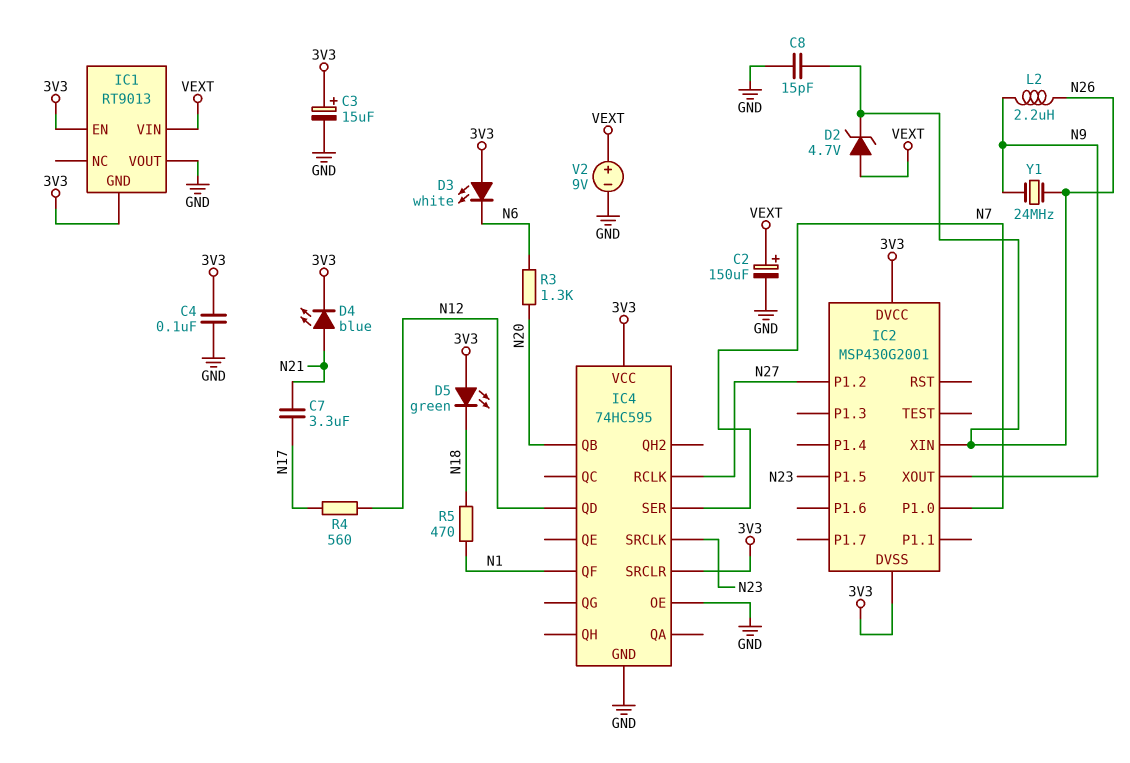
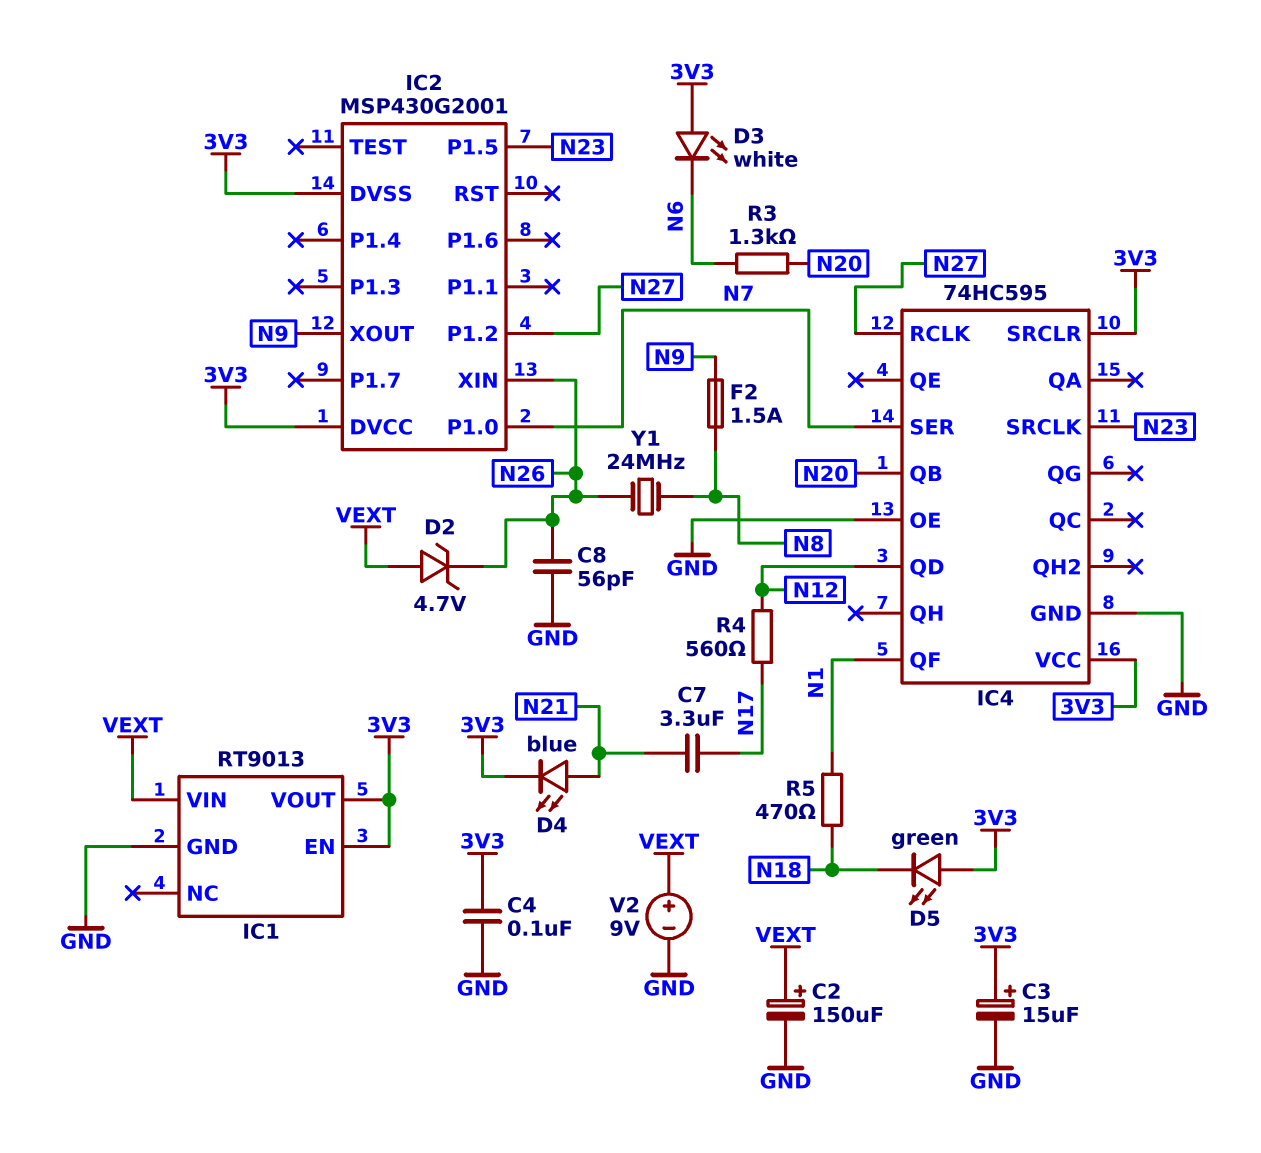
C8: 15pF (GND, N26) -> 56pF (GND, N26)
F2: none -> 1.5A (N8, N9)
IC1 pin GND: 3V3 -> GND
IC1 pin VOUT: GND -> 3V3
L2: 2.2uH (N9, N26) -> none
Y1: 24MHz (N9, N26) -> 24MHz (N8, N26)

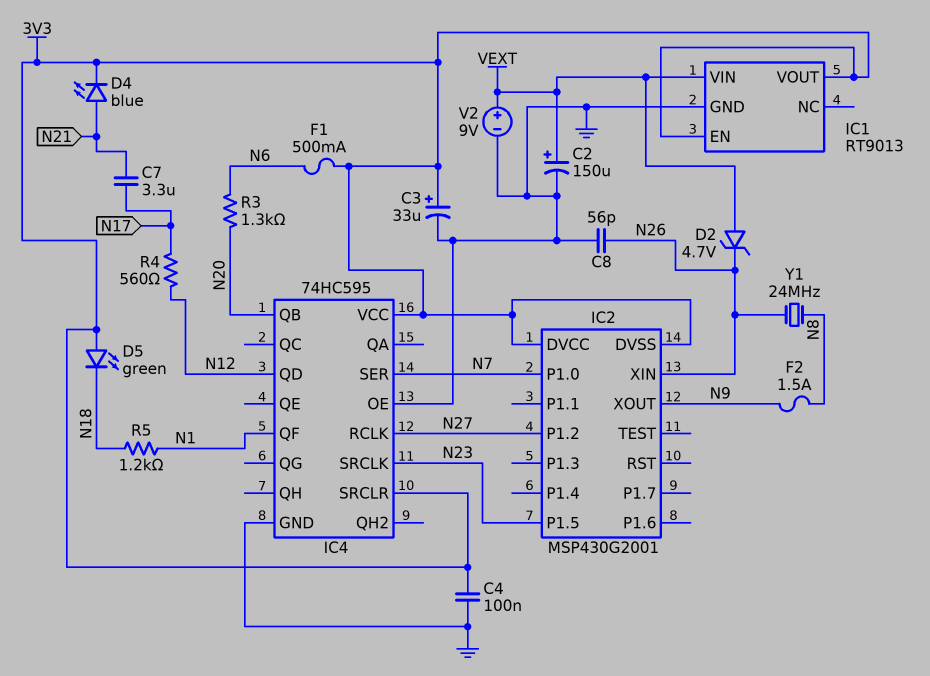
C3: 15uF (plus 3V3, minus GND) -> 33uF (plus 3V3, minus GND)
D3: LED white (A 3V3, K N6) -> none
F1: none -> 500mA (3V3, N6)
R5: 470 (N1, N18) -> 1.2k (N1, N18)

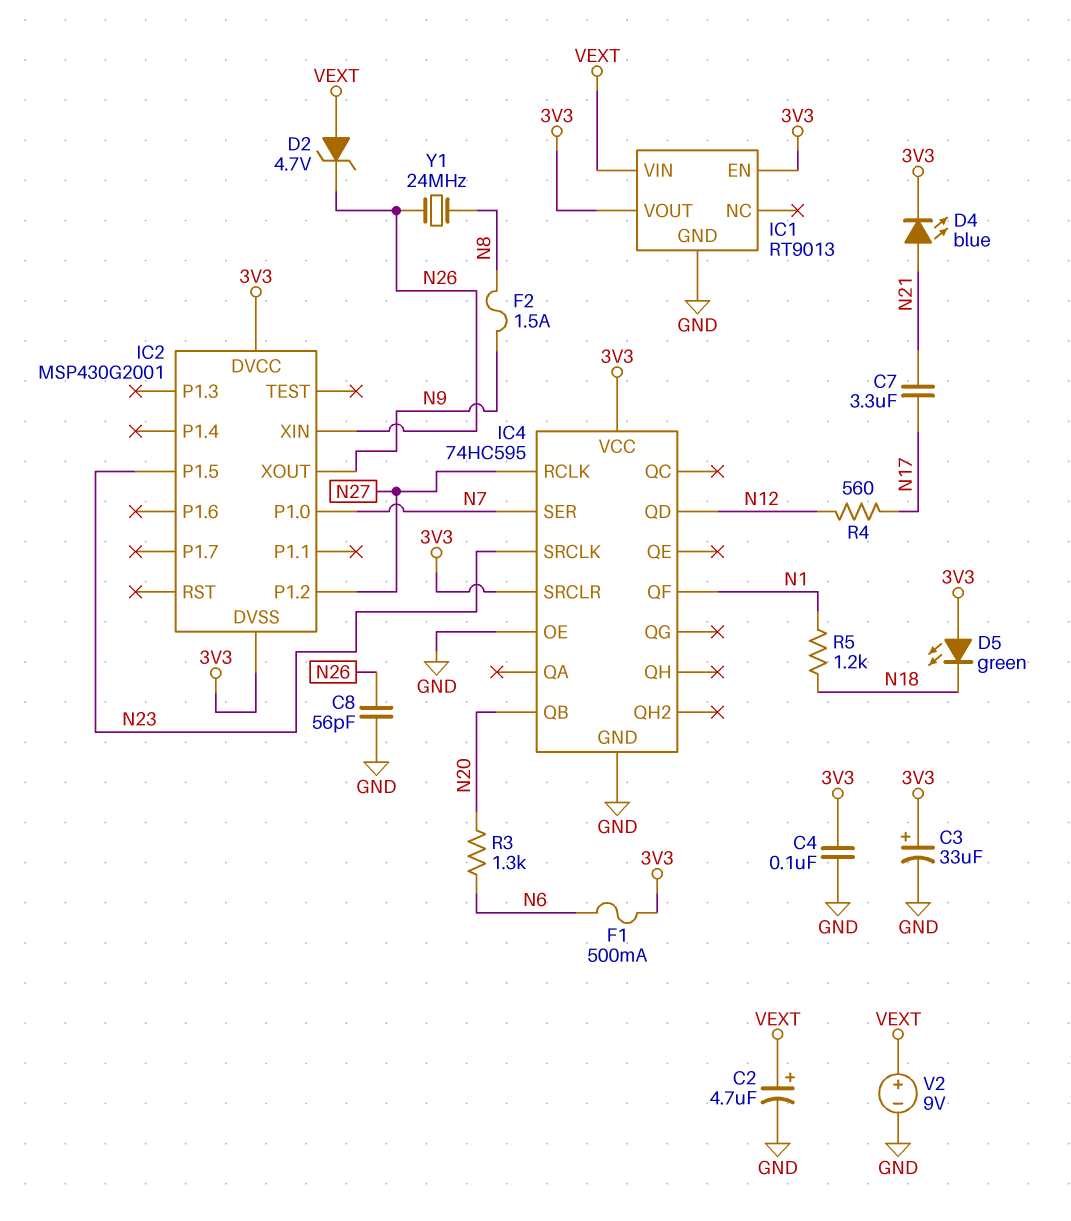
C2: 150uF (plus VEXT, minus GND) -> 4.7uF (plus VEXT, minus GND)

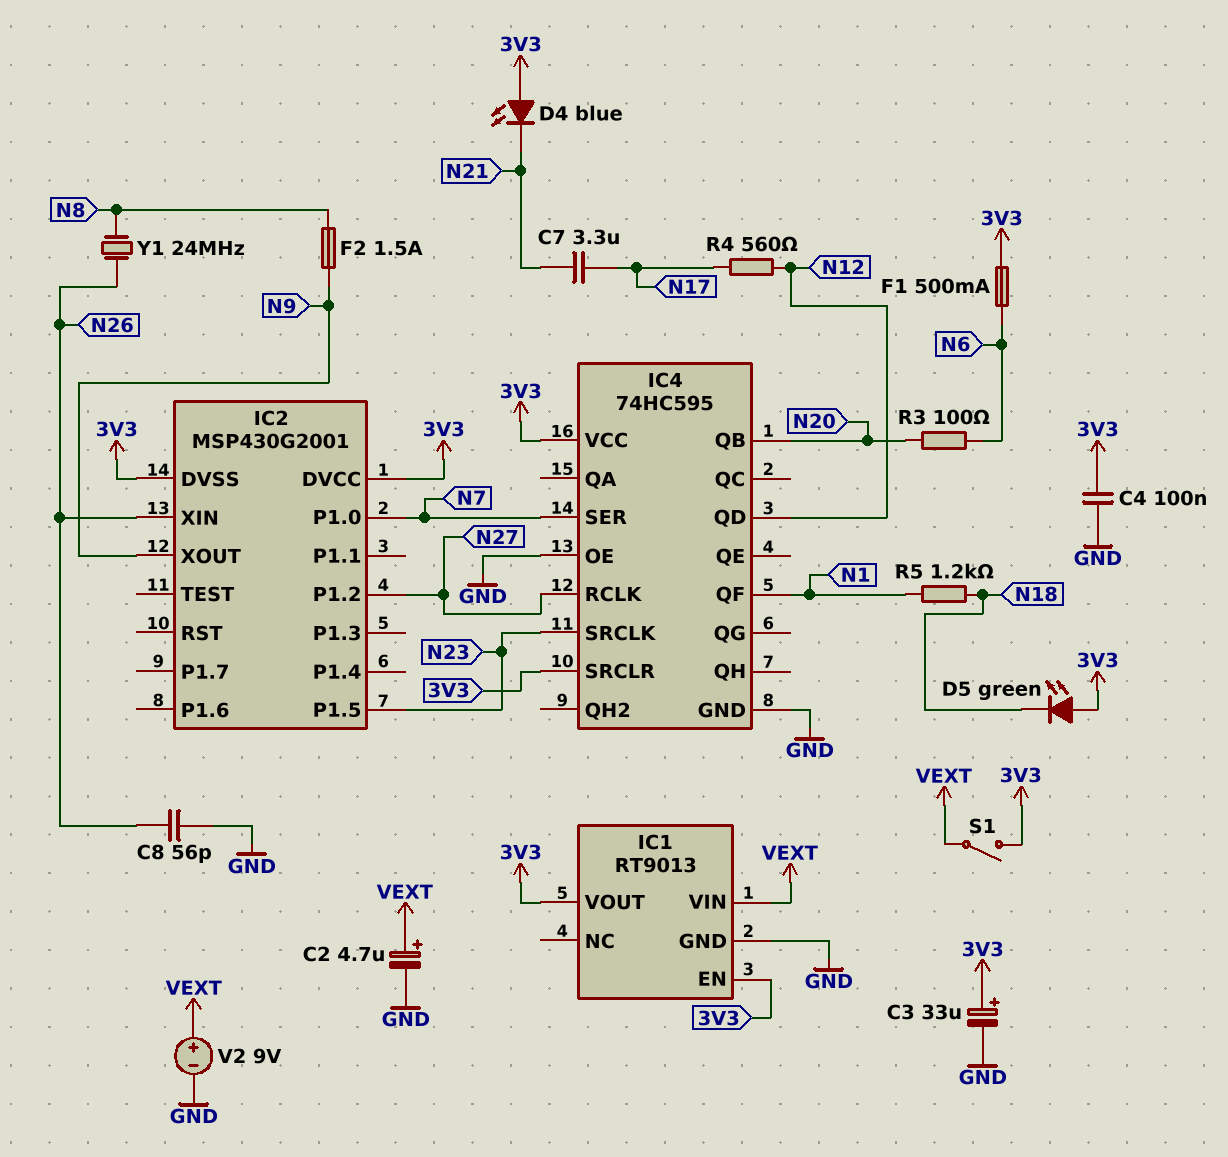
D2: zener 4.7V (A VEXT, K N26) -> none
D4: LED blue (A N21, K 3V3) -> LED blue (A 3V3, K N21)
R3: 1.3k (N6, N20) -> 100 (N6, N20)
S1: none -> switch (3V3, VEXT)

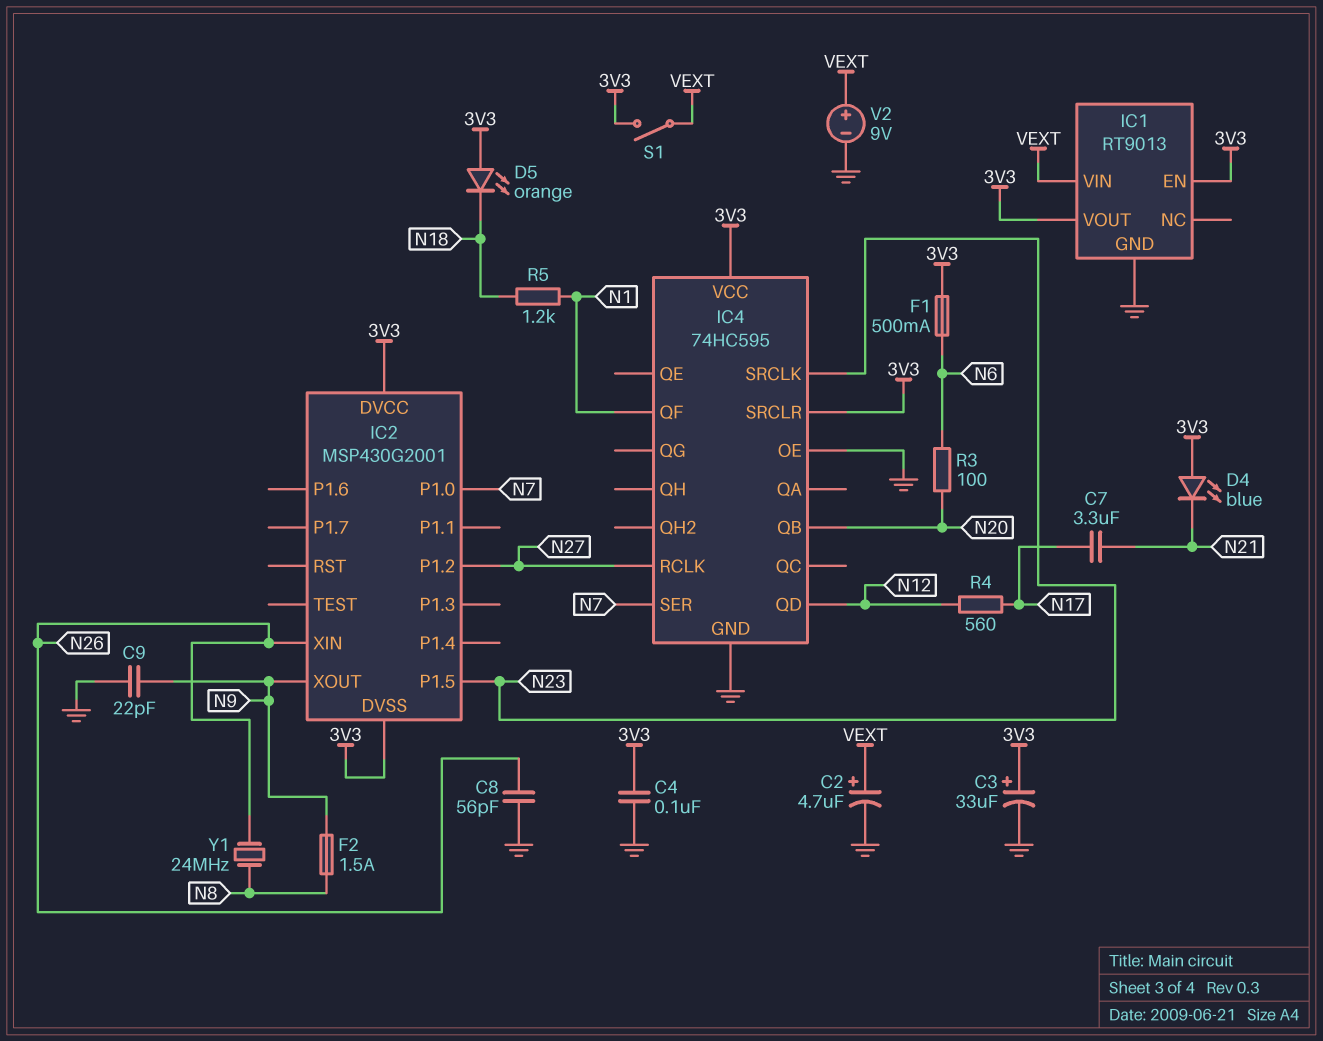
C9: none -> 22pF (GND, N9)
D5: LED green (A 3V3, K N18) -> LED orange (A 3V3, K N18)

